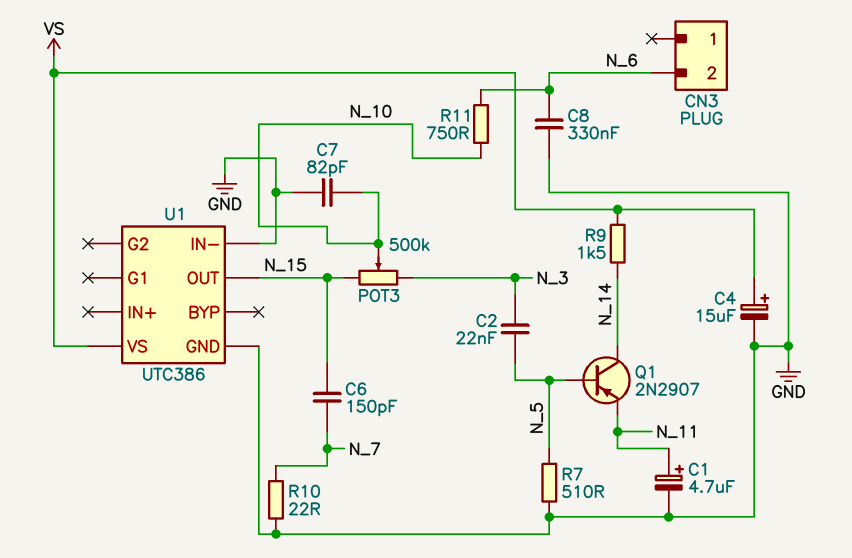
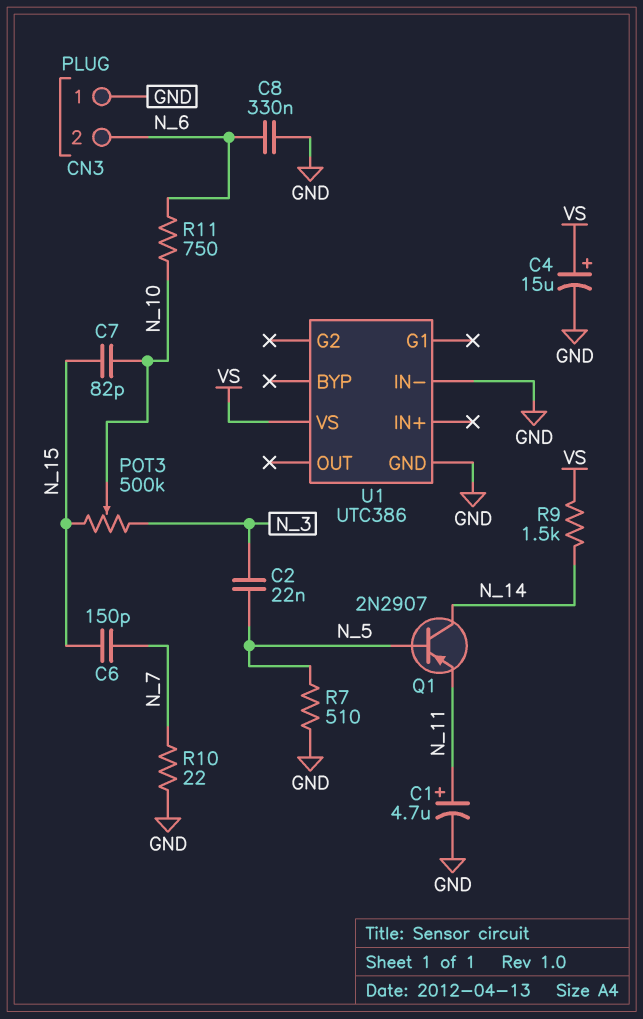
C7: 82pF (GND, N_10) -> 82pF (N_10, N_15)
CN3 pin 1: none -> GND
U1 pin OUT: N_15 -> none

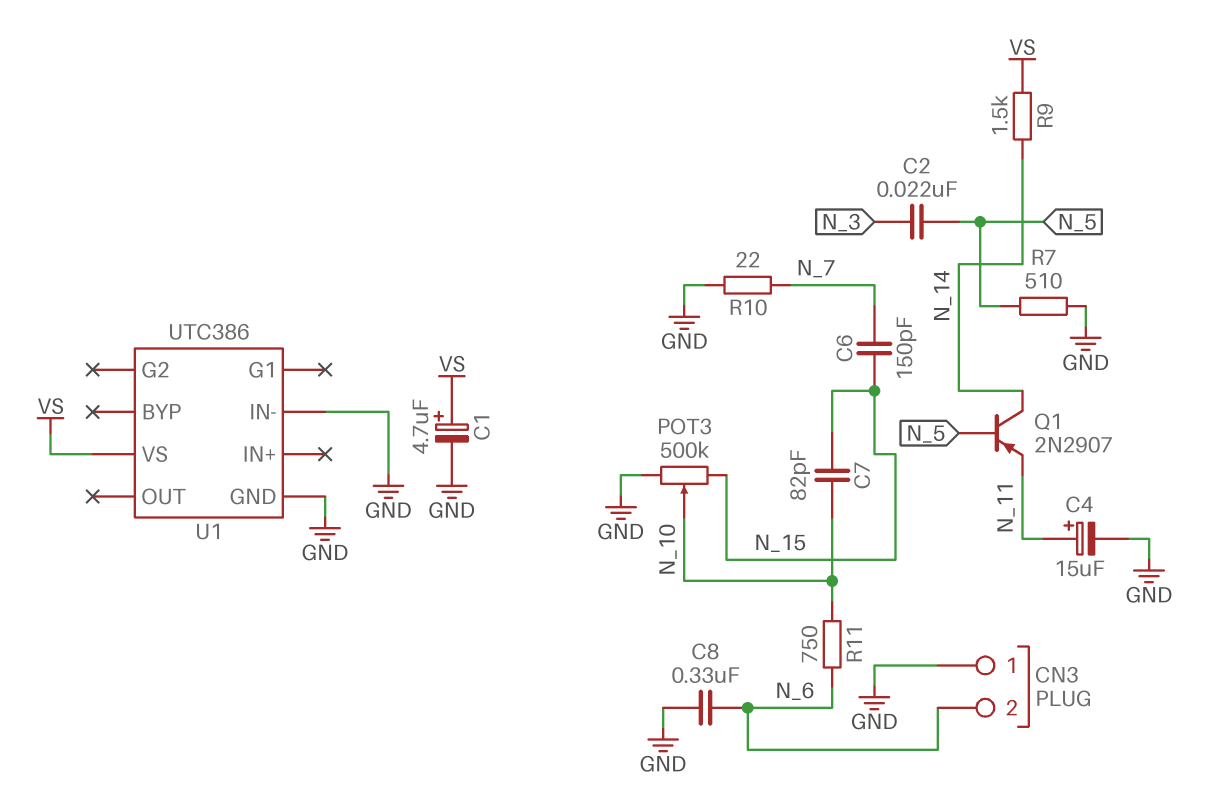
C1: 4.7uF (plus N_11, minus GND) -> 4.7uF (plus VS, minus GND)
C4: 15uF (plus VS, minus GND) -> 15uF (plus N_11, minus GND)
POT3: 500k (N_3, N_15, wiper N_10) -> 500k (GND, N_15, wiper N_10)

